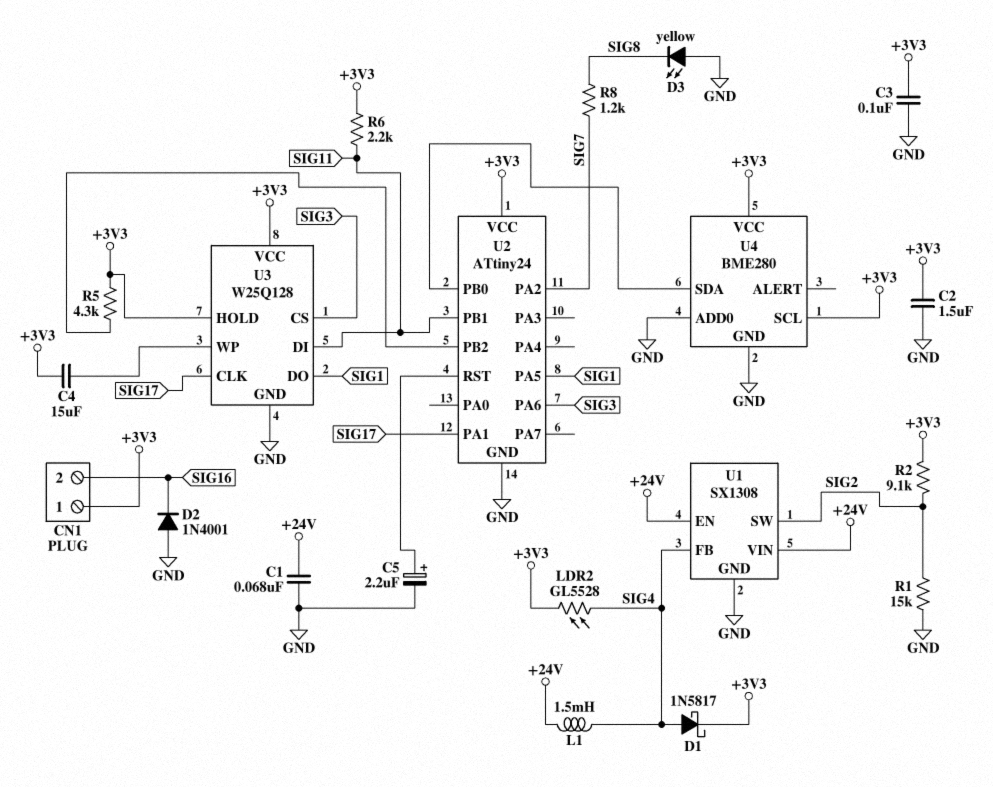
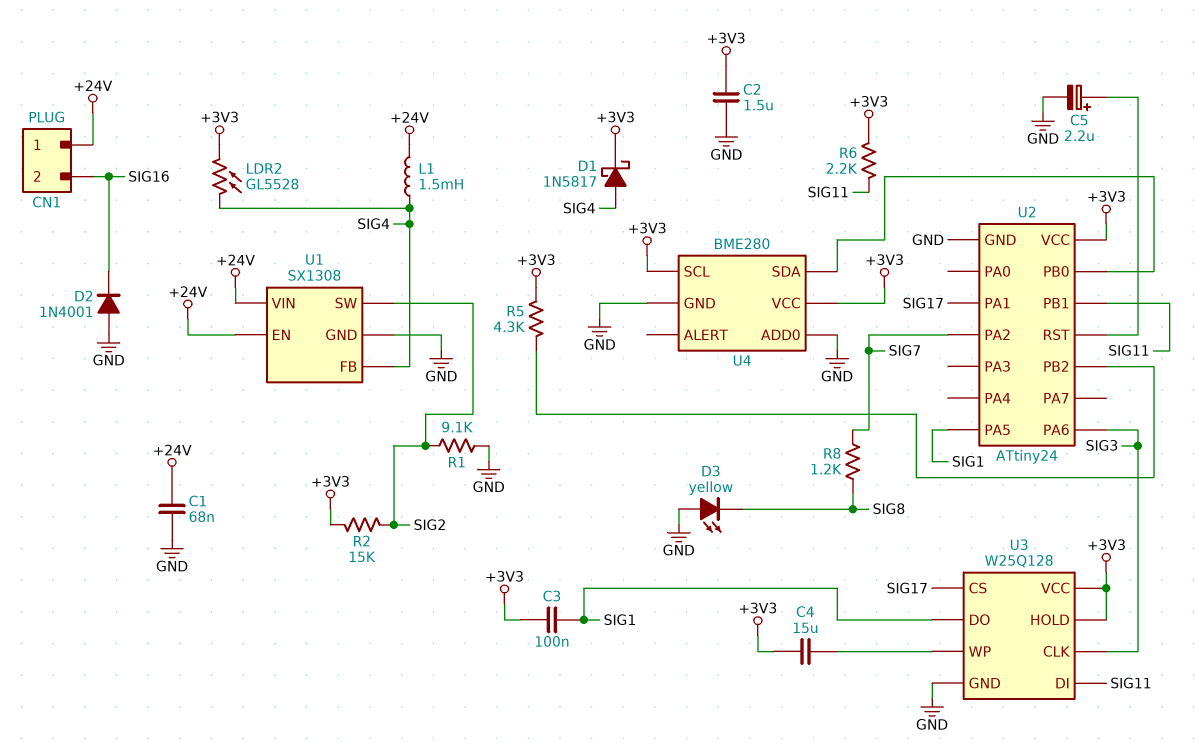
C3: 100nF (+3V3, GND) -> 100nF (+3V3, SIG1)
CN1 pin 1: +3V3 -> +24V
R1: 15k (GND, SIG2) -> 9.1k (GND, SIG2)
R2: 9.1k (+3V3, SIG2) -> 15k (+3V3, SIG2)
U3 pin CLK: SIG17 -> SIG3
U3 pin CS: SIG3 -> SIG17

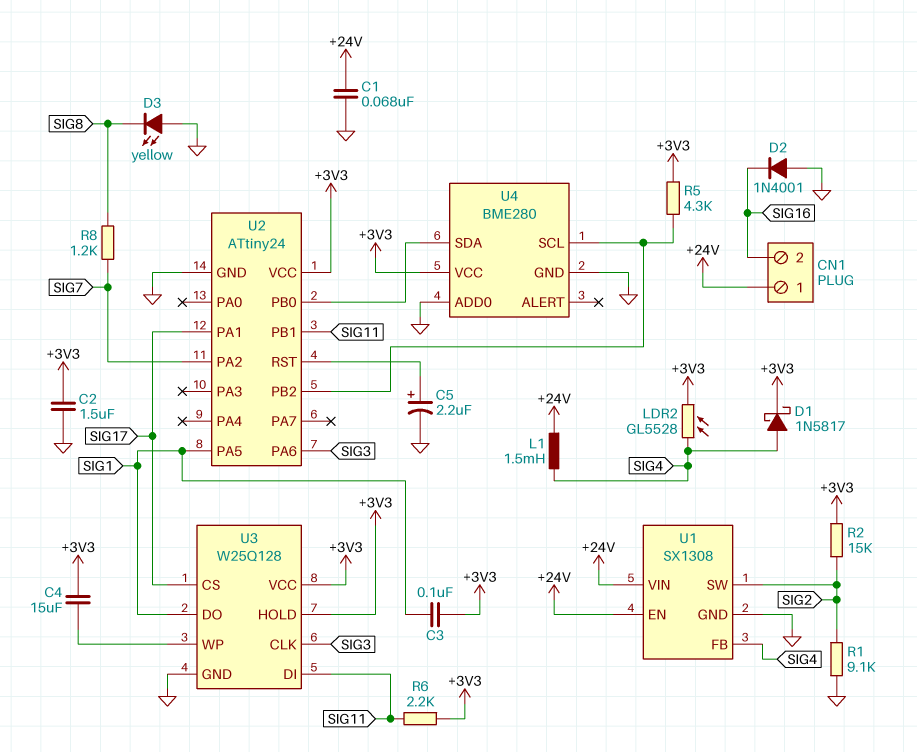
U4 pin SCL: +3V3 -> U2/PB2

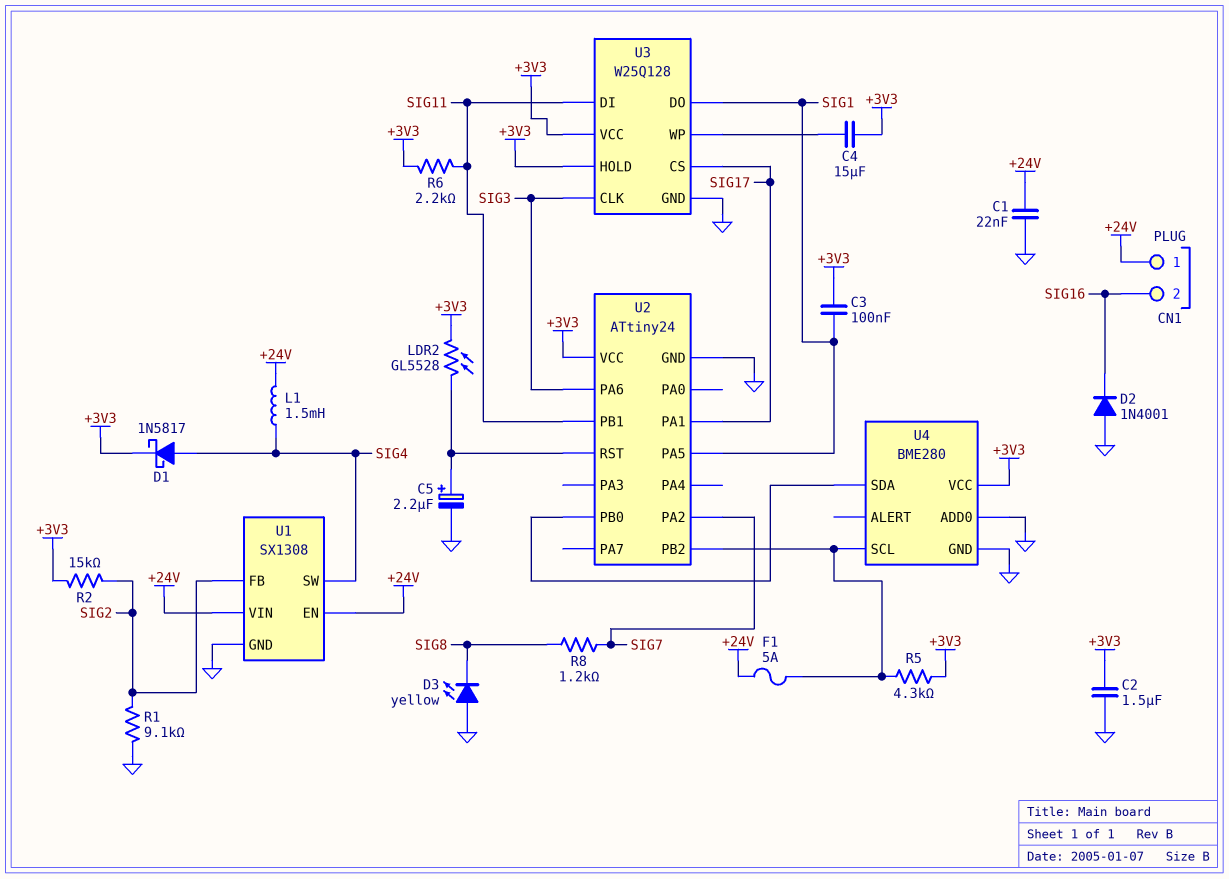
C1: 68nF (+24V, GND) -> 22nF (+24V, GND)
F1: none -> 5A (+24V, U2/PB2)
LDR2: GL5528 (+3V3, SIG4) -> GL5528 (+3V3, U2/RST)
U1 pin FB: SIG4 -> SIG2
U1 pin SW: SIG2 -> SIG4

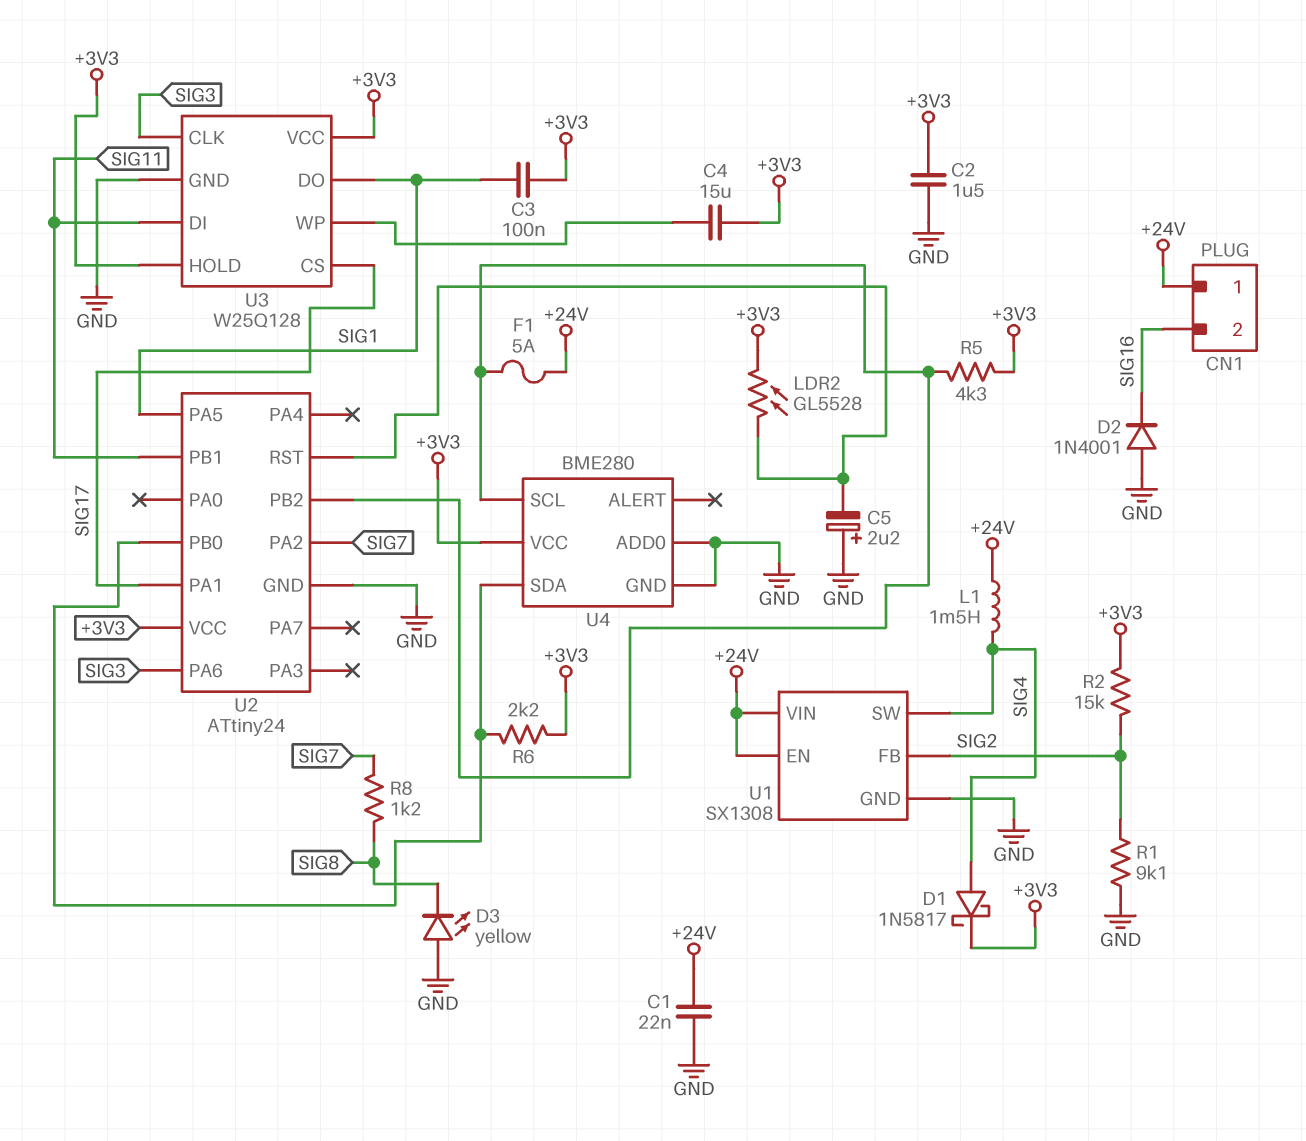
C5: 2.2uF (plus U2/RST, minus GND) -> 2.2uF (plus GND, minus U2/RST)
R6: 2.2k (+3V3, SIG11) -> 2.2k (+3V3, U2/PB0)

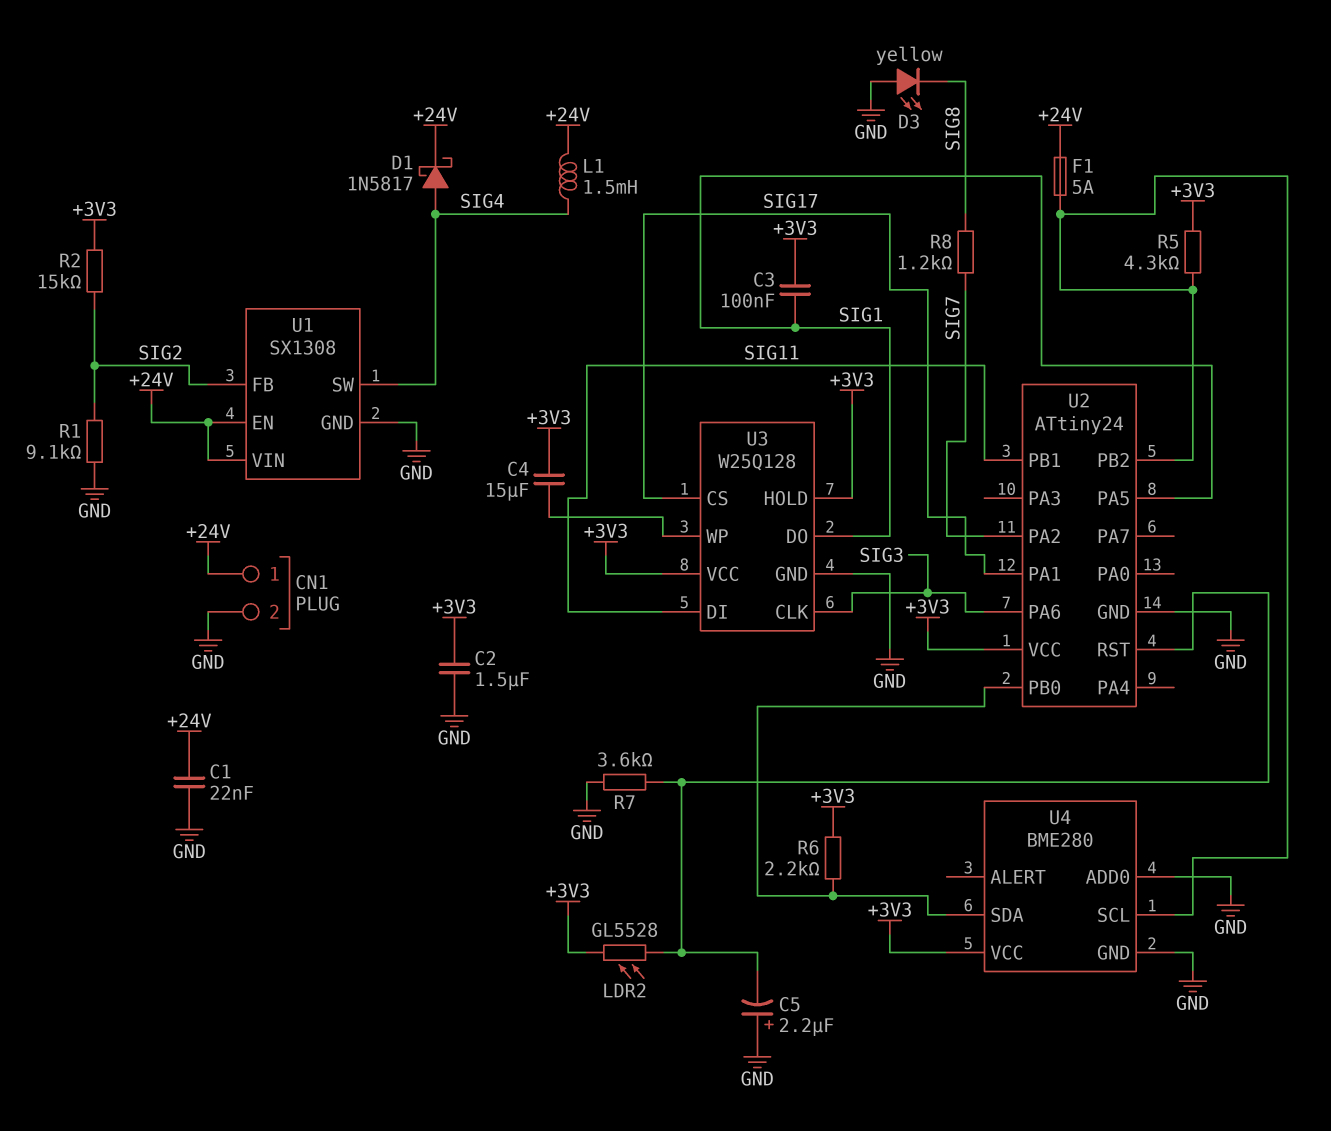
CN1 pin 2: SIG16 -> GND
D1: schottky 1N5817 (A SIG4, K +3V3) -> schottky 1N5817 (A SIG4, K +24V)
D2: diode 1N4001 (A GND, K SIG16) -> none
R7: none -> 3.6k (GND, U2/RST)

